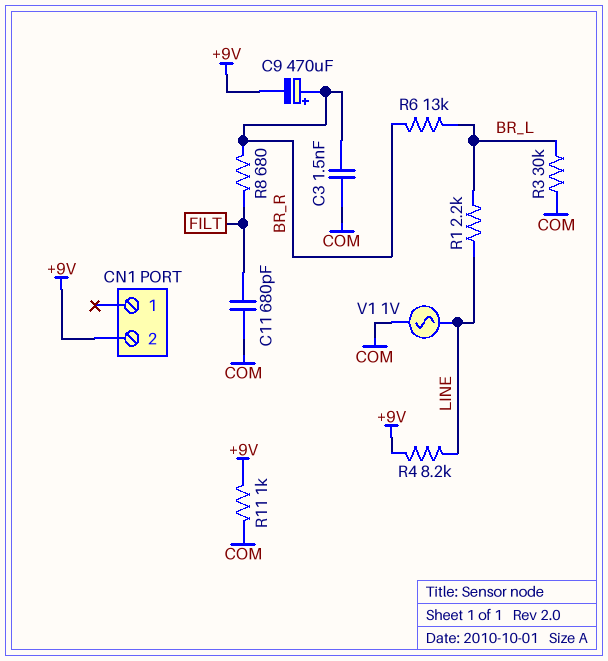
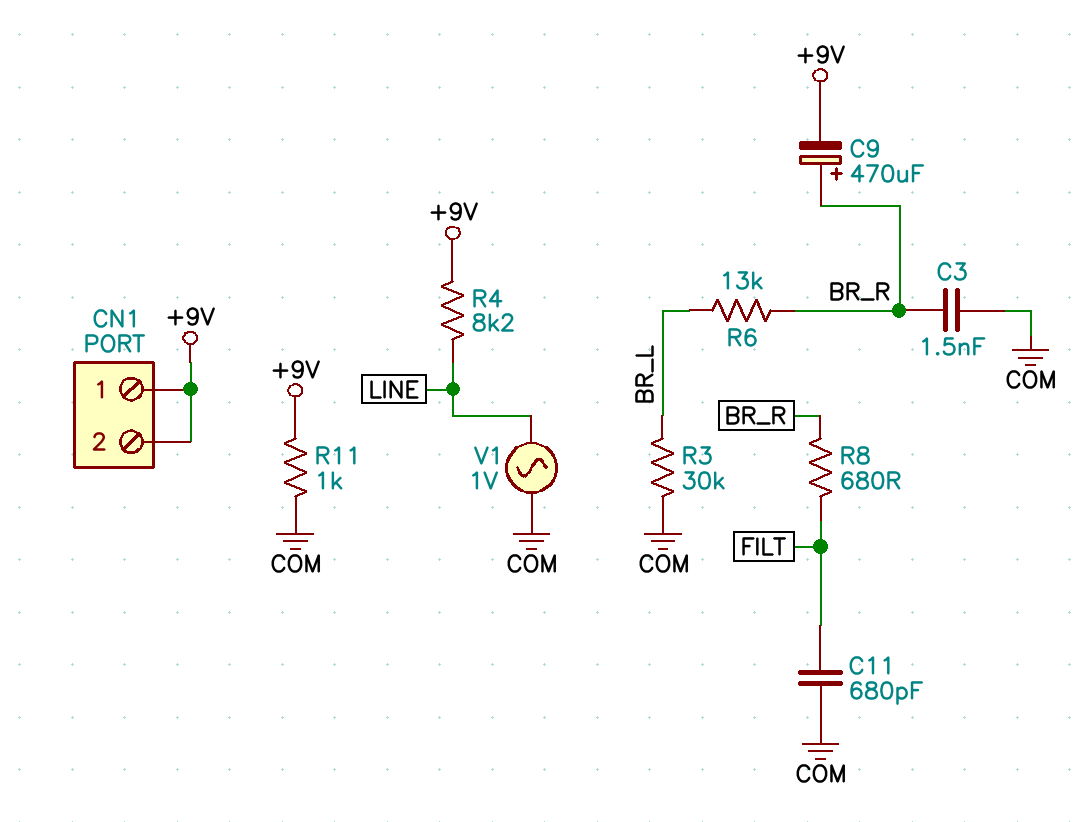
CN1 pin 1: none -> +9V
R1: 2.2k (BR_L, LINE) -> none

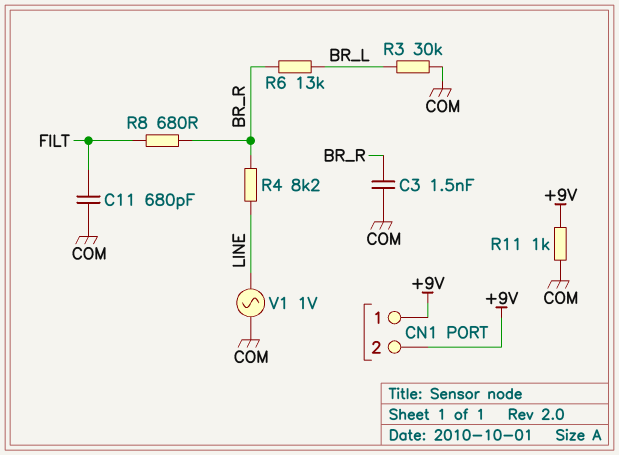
C9: 470uF (plus BR_R, minus +9V) -> none
R4: 8.2k (+9V, LINE) -> 8.2k (BR_R, LINE)

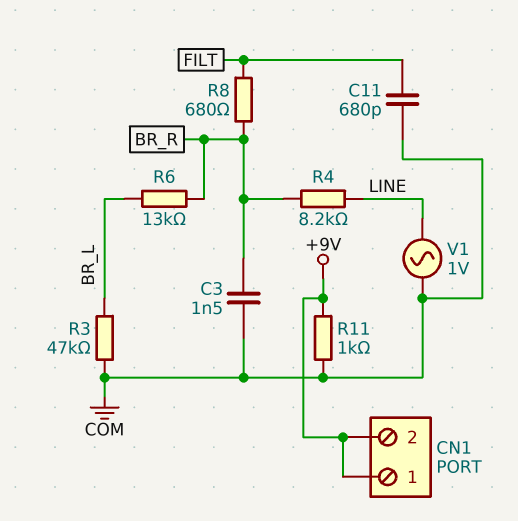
R3: 30k (BR_L, COM) -> 47k (BR_L, COM)

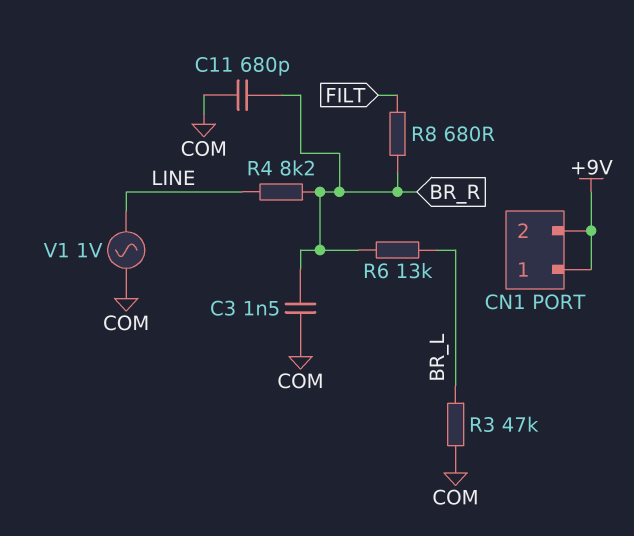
C11: 680pF (COM, FILT) -> 680pF (BR_R, COM)
R11: 1k (+9V, COM) -> none

